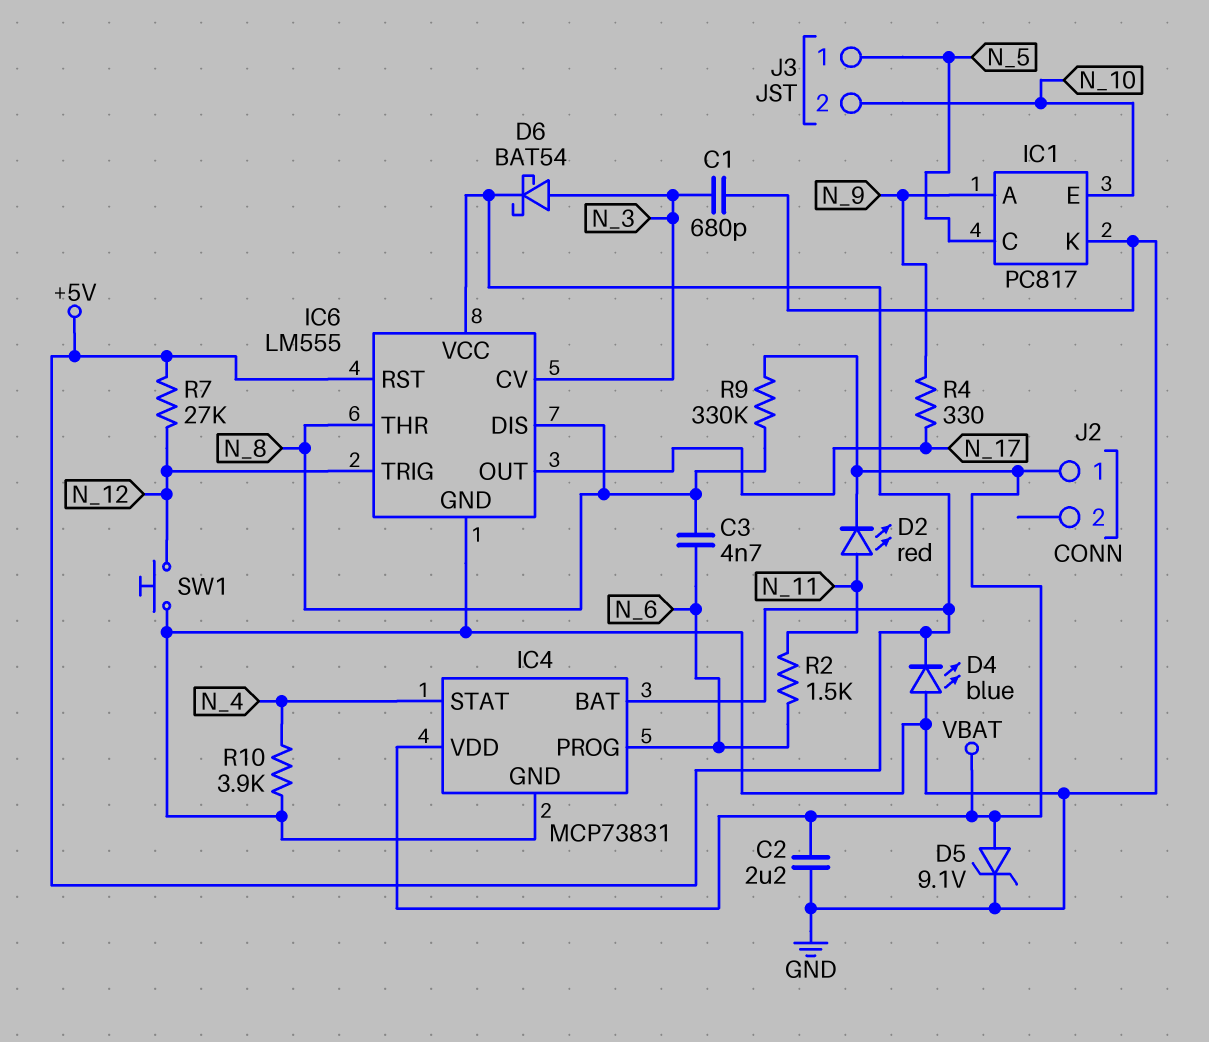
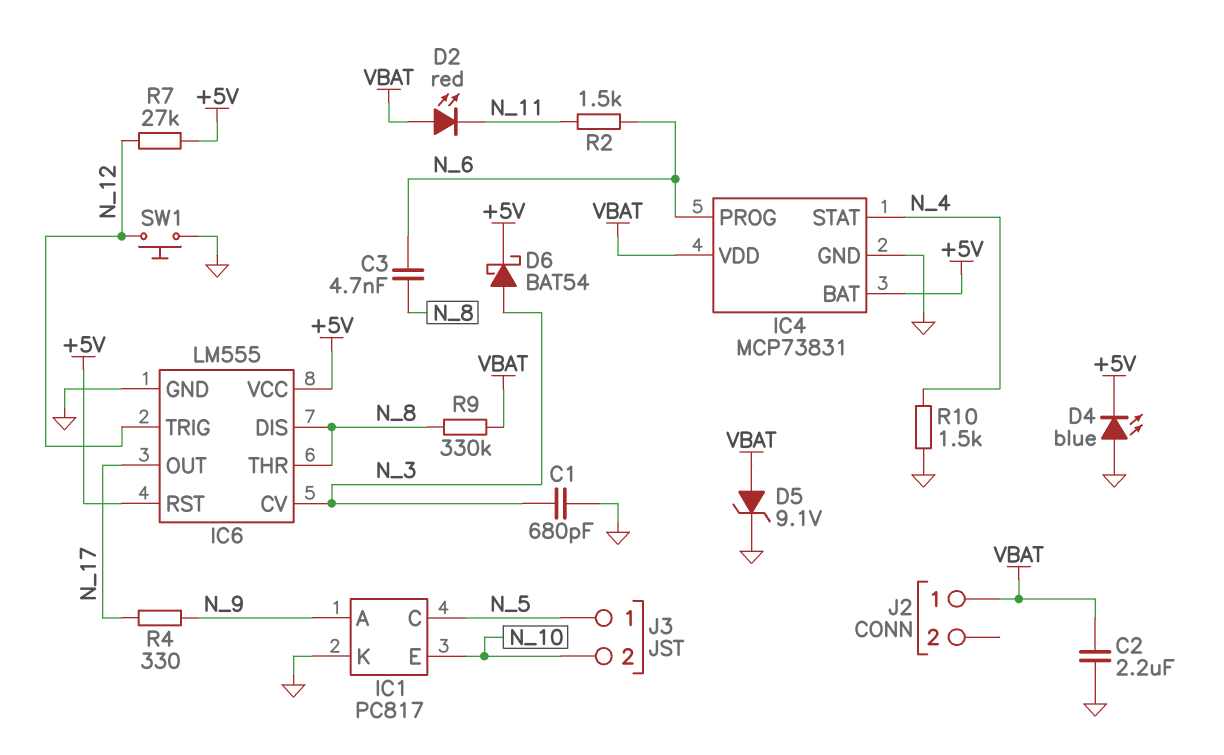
D2: LED red (A N_11, K VBAT) -> LED red (A VBAT, K N_11)
R10: 3.9k (GND, N_4) -> 1.5k (GND, N_4)

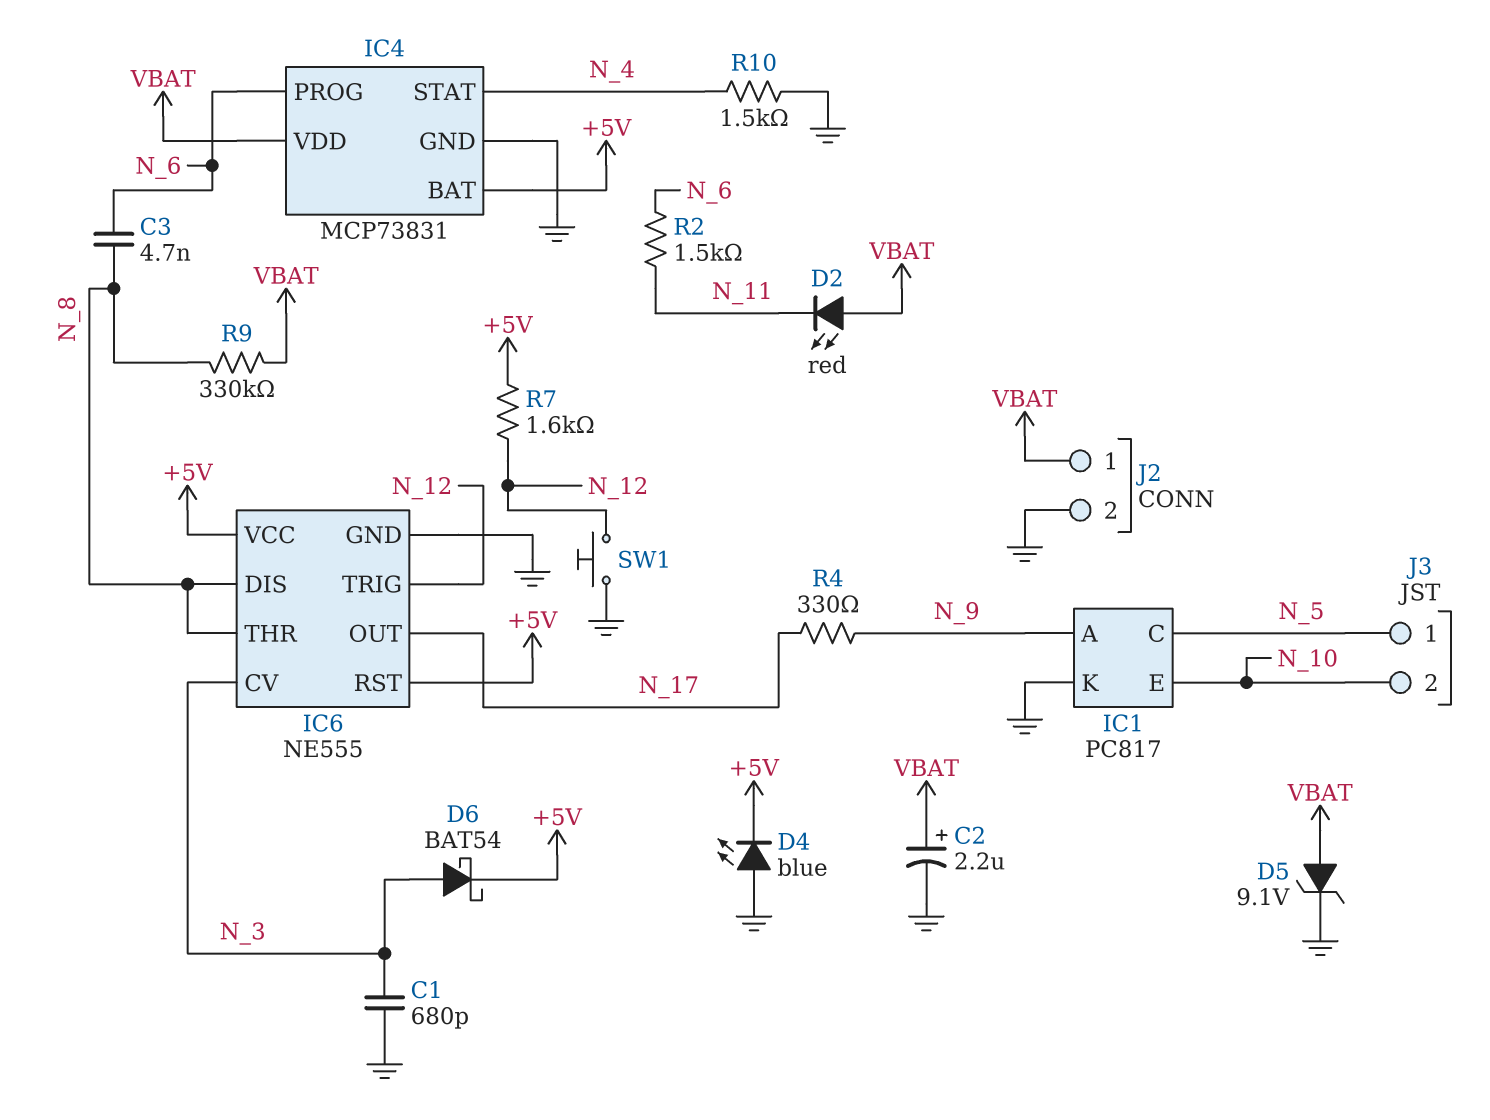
C2: 2.2uF (GND, VBAT) -> 2.2uF (plus VBAT, minus GND)
IC6: LM555 -> NE555
J2 pin 2: none -> GND
R7: 27k (+5V, N_12) -> 1.6k (+5V, N_12)

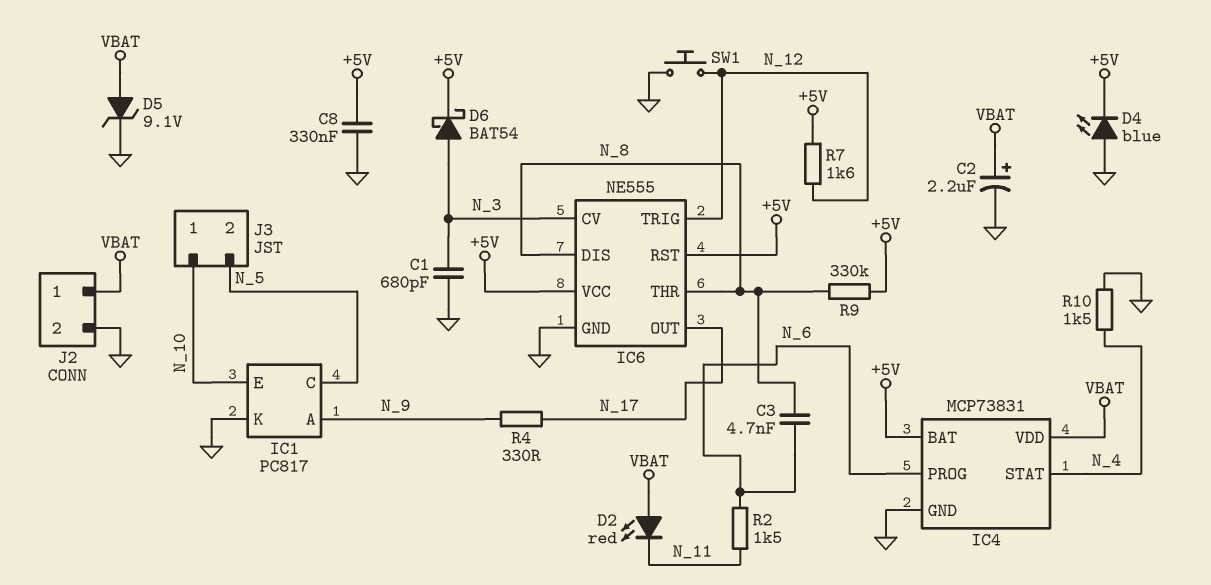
C8: none -> 330nF (+5V, GND)
J3 pin 1: N_5 -> N_10
J3 pin 2: N_10 -> N_5
R9: 330k (N_8, VBAT) -> 330k (+5V, N_8)

